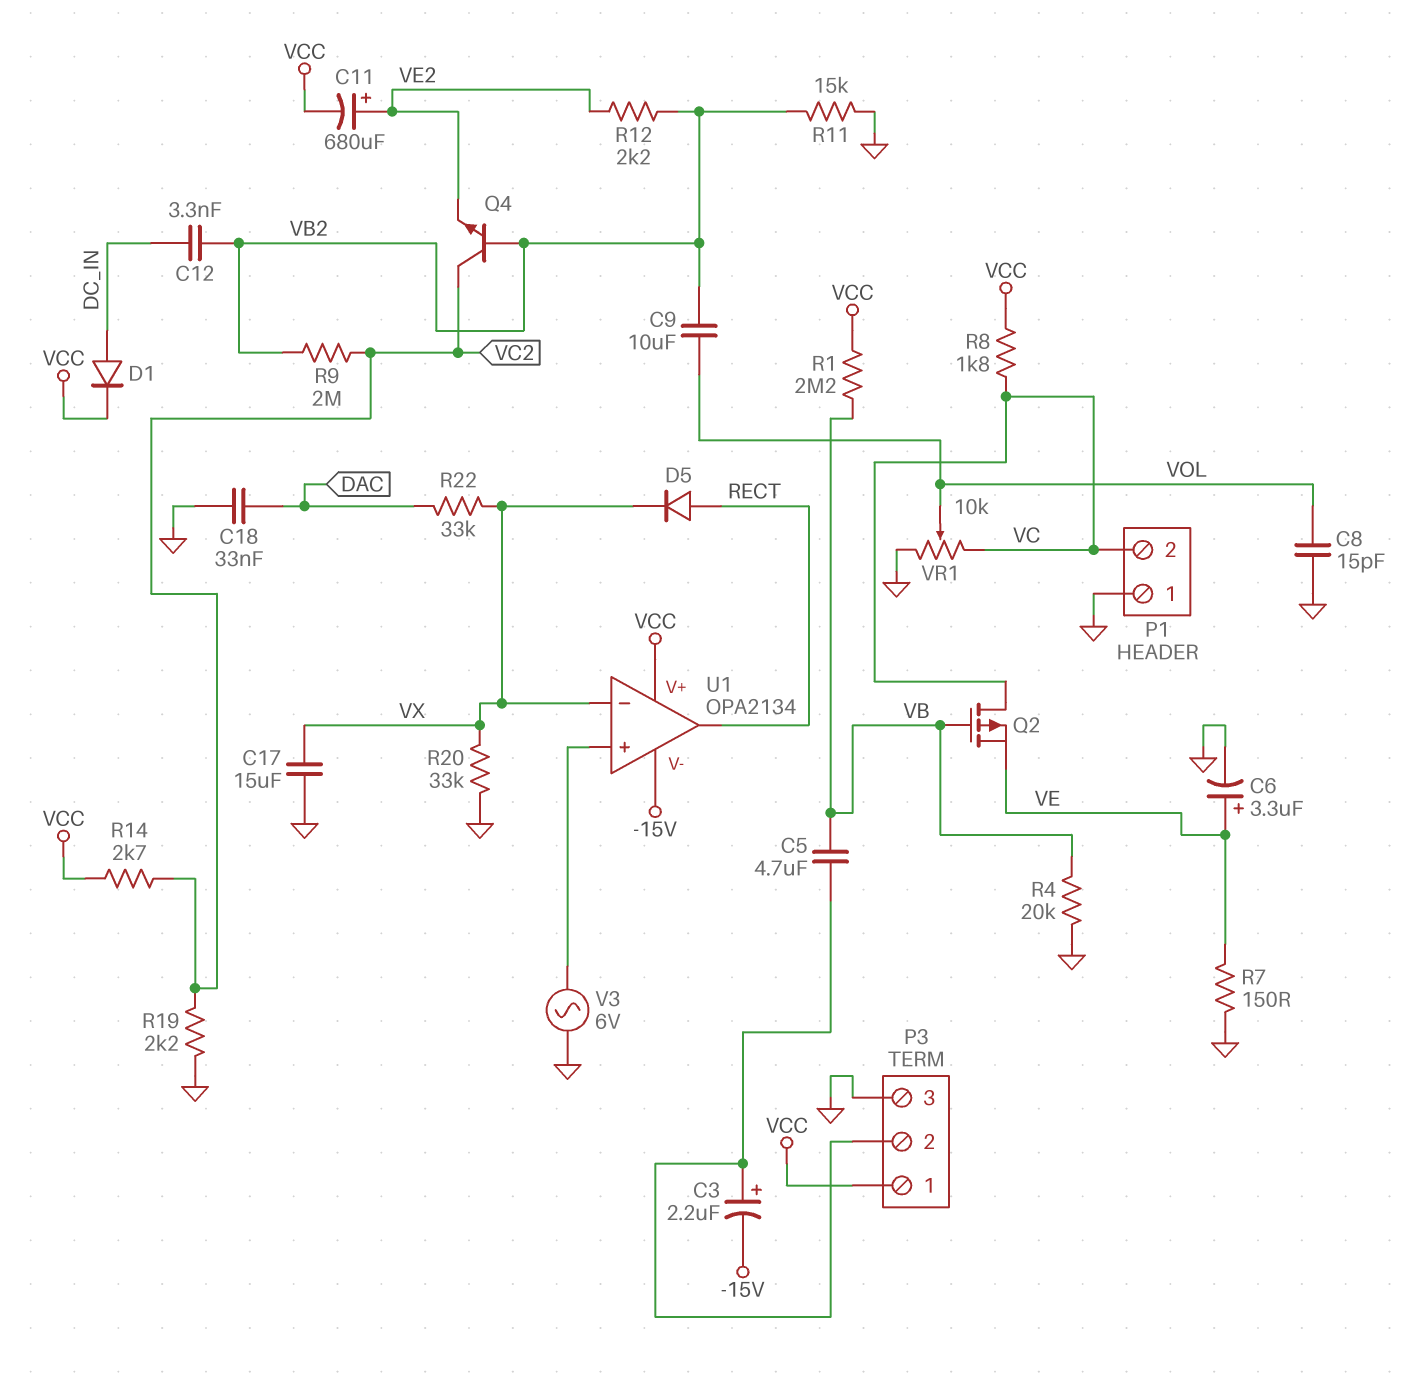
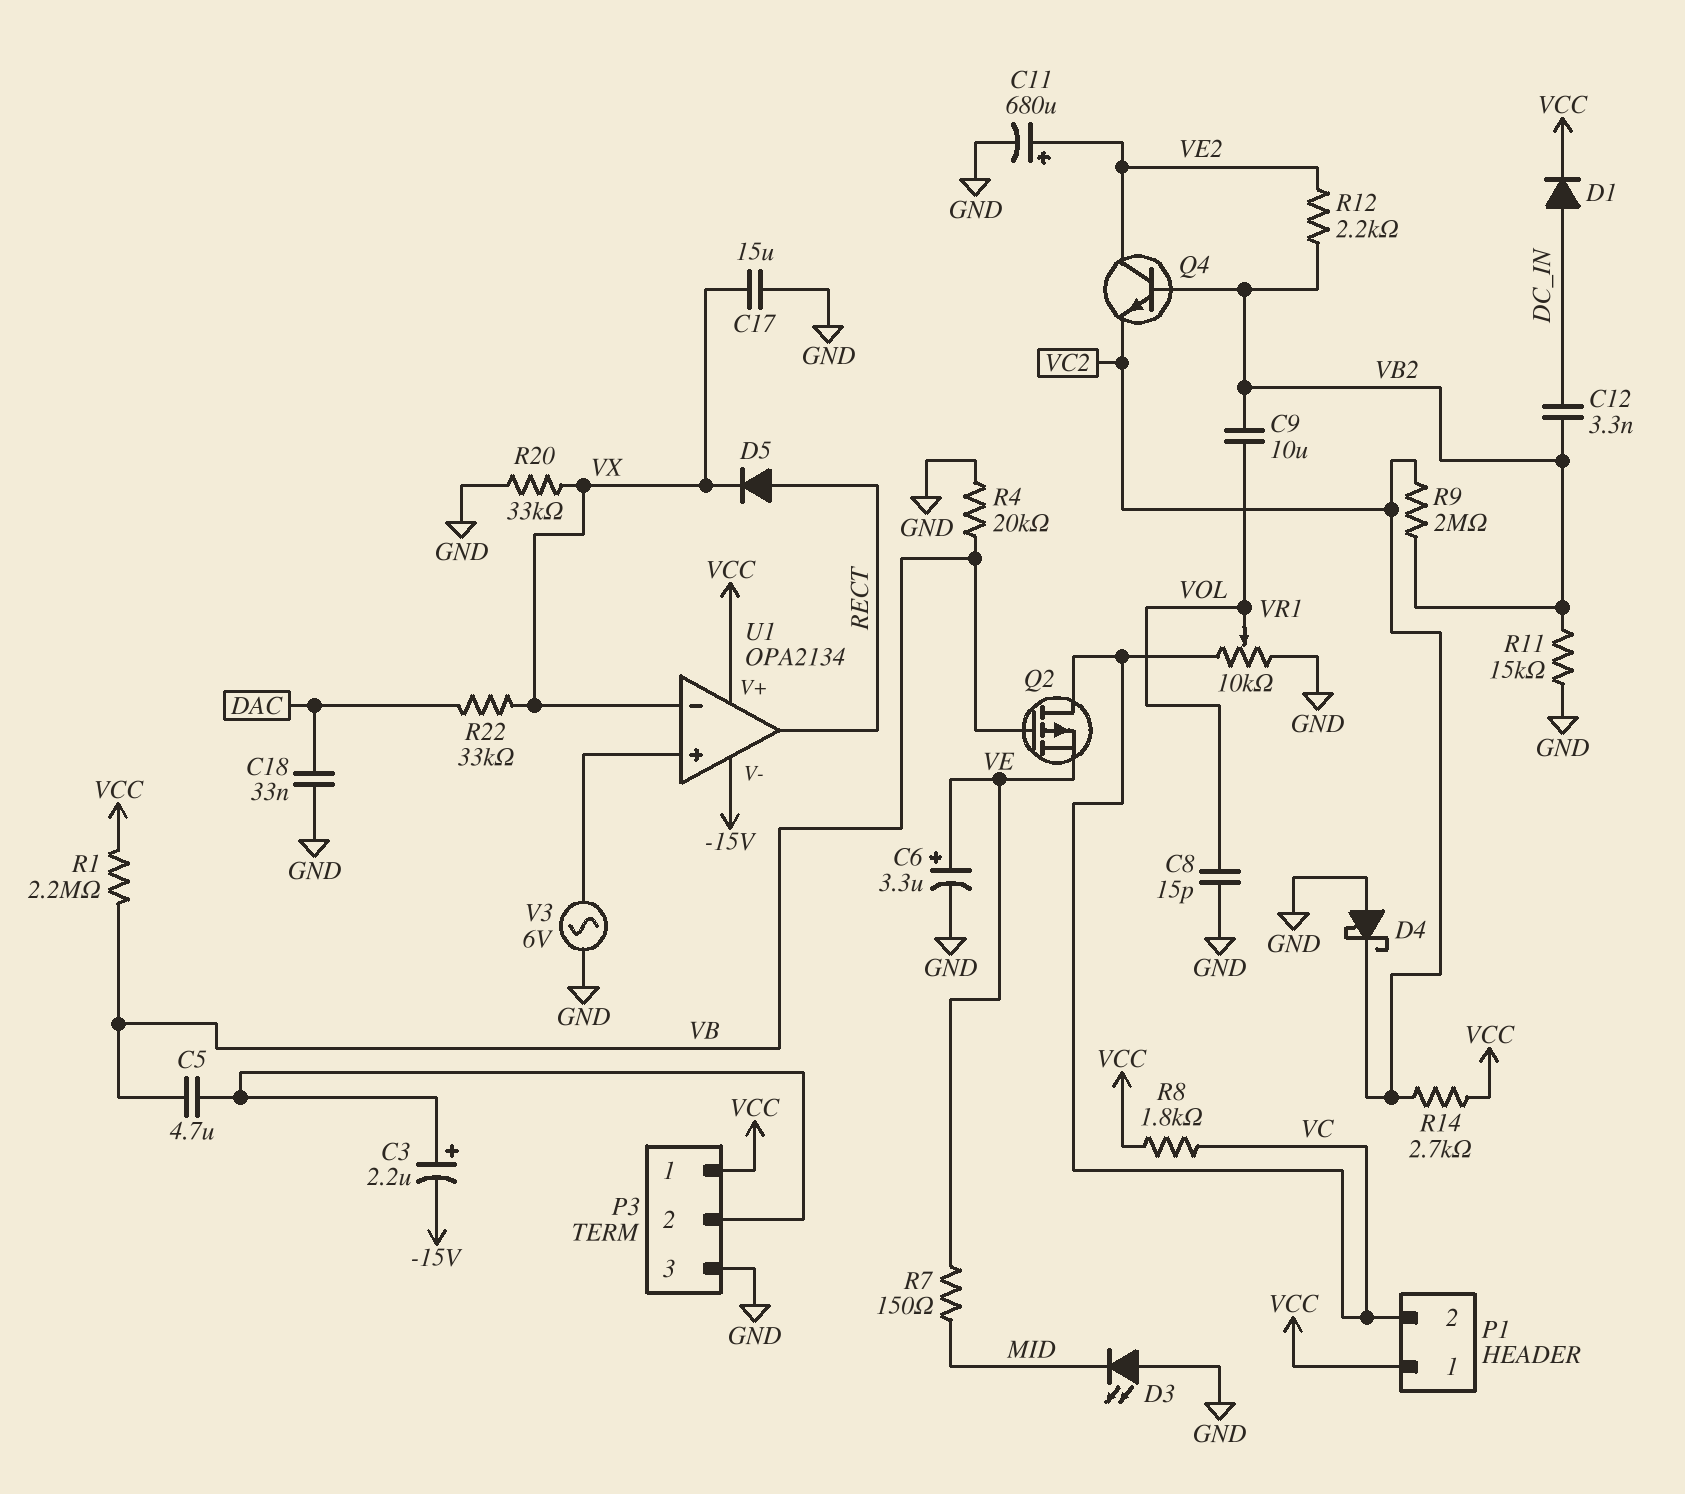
C11: 680uF (plus VE2, minus VCC) -> 680uF (plus VE2, minus GND)
D3: none -> LED (A GND, K MID)
D4: none -> schottky (A GND, K VC2)
P1 pin 1: GND -> VCC
Q4: NPN (B VB2, C VC2, E VE2) -> NPN (B VB2, C VE2, E VC2)
R7: 150 (GND, VE) -> 150 (MID, VE)
R19: 2.2k (GND, VC2) -> none

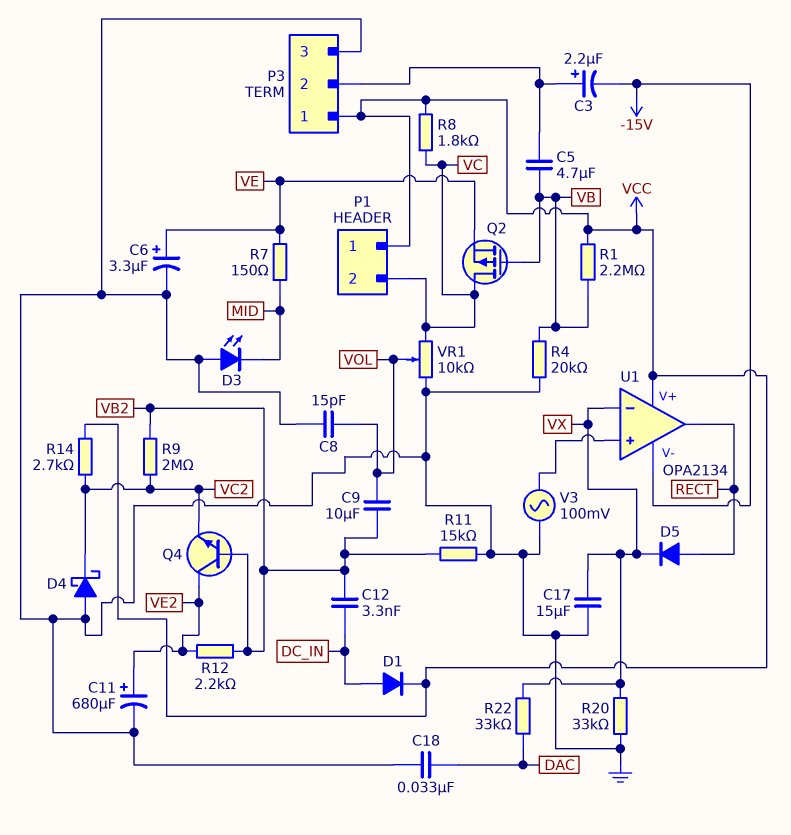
V3: AC 6V (GND, U1/in+) -> AC 100mV (GND, U1/in+)

